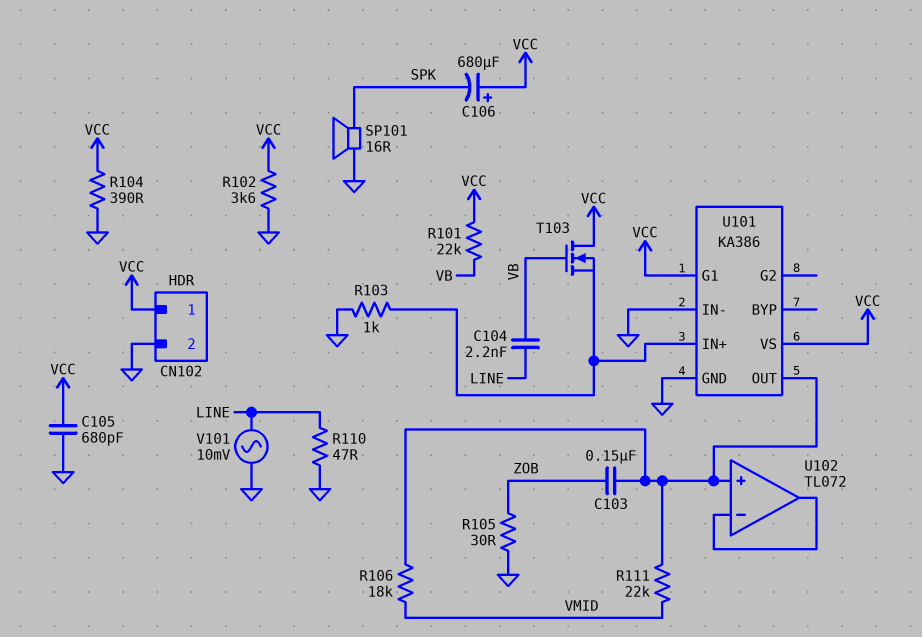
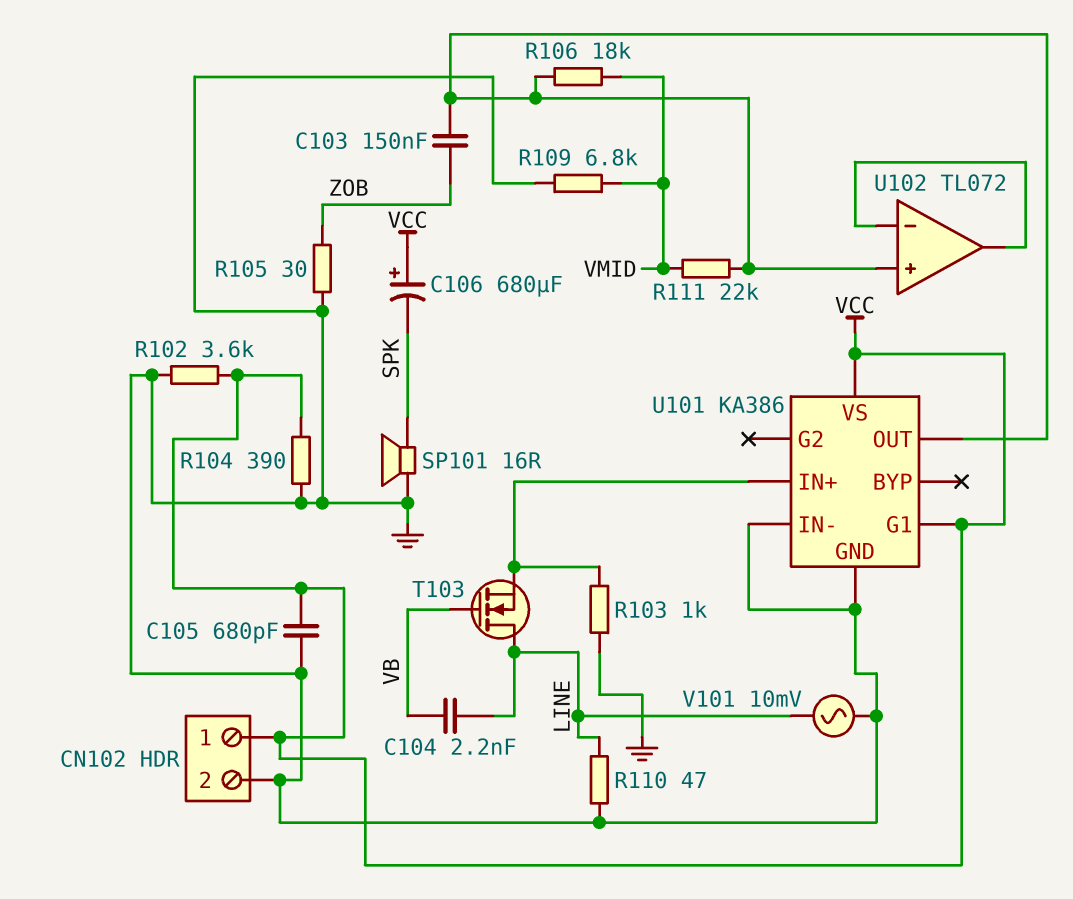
R101: 22k (VB, VCC) -> none
R109: none -> 6.8k (GND, VMID)
T103: NMOS (G VB, D VCC, S U101/IN+) -> NMOS (G VB, D LINE, S U101/IN+)

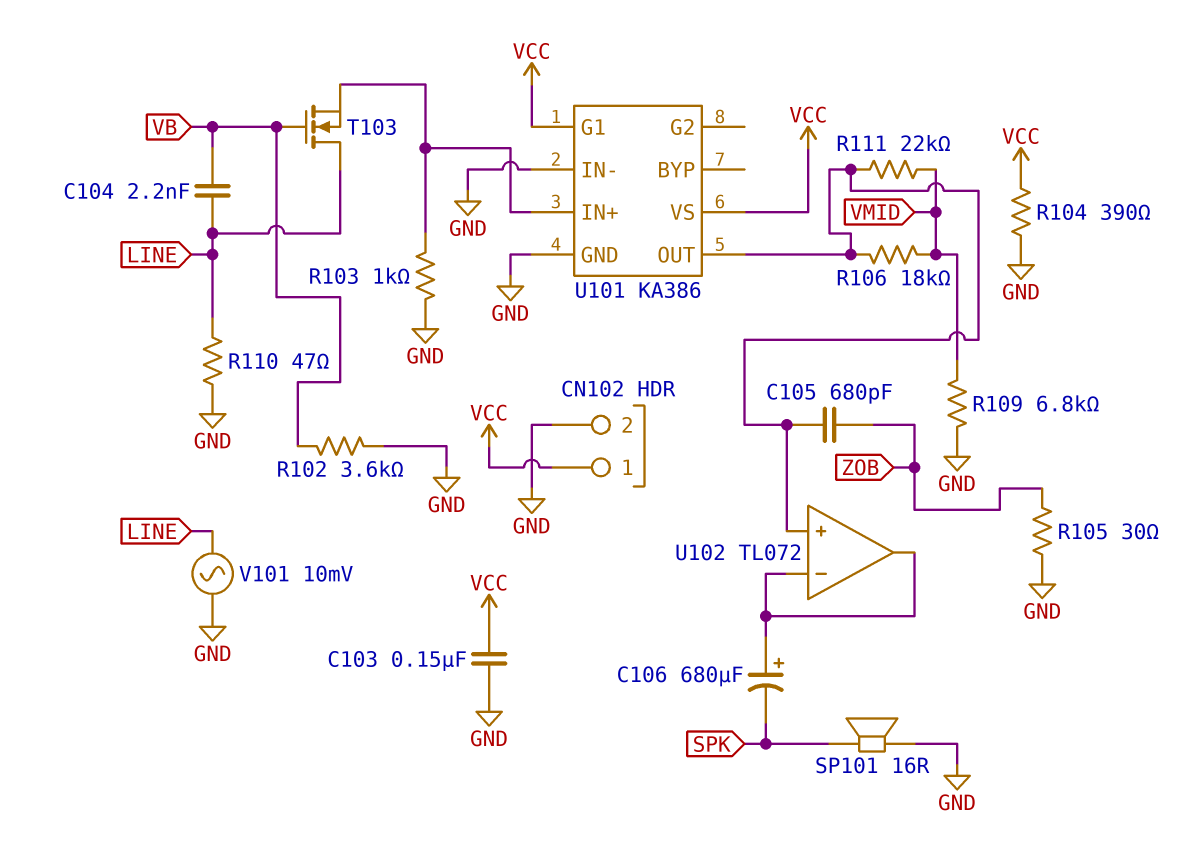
C103: 150nF (U101/OUT, ZOB) -> 150nF (GND, VCC)
C105: 680pF (GND, VCC) -> 680pF (U101/OUT, ZOB)
C106: 680uF (plus VCC, minus SPK) -> 680uF (plus U102/in-, minus SPK)
R102: 3.6k (GND, VCC) -> 3.6k (GND, VB)

